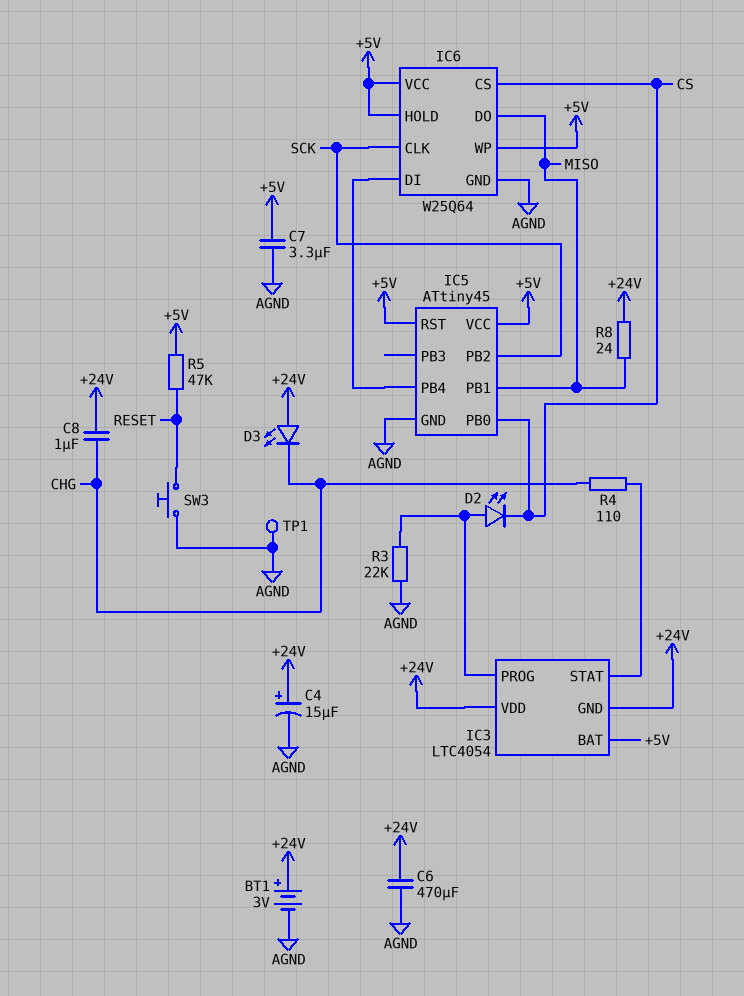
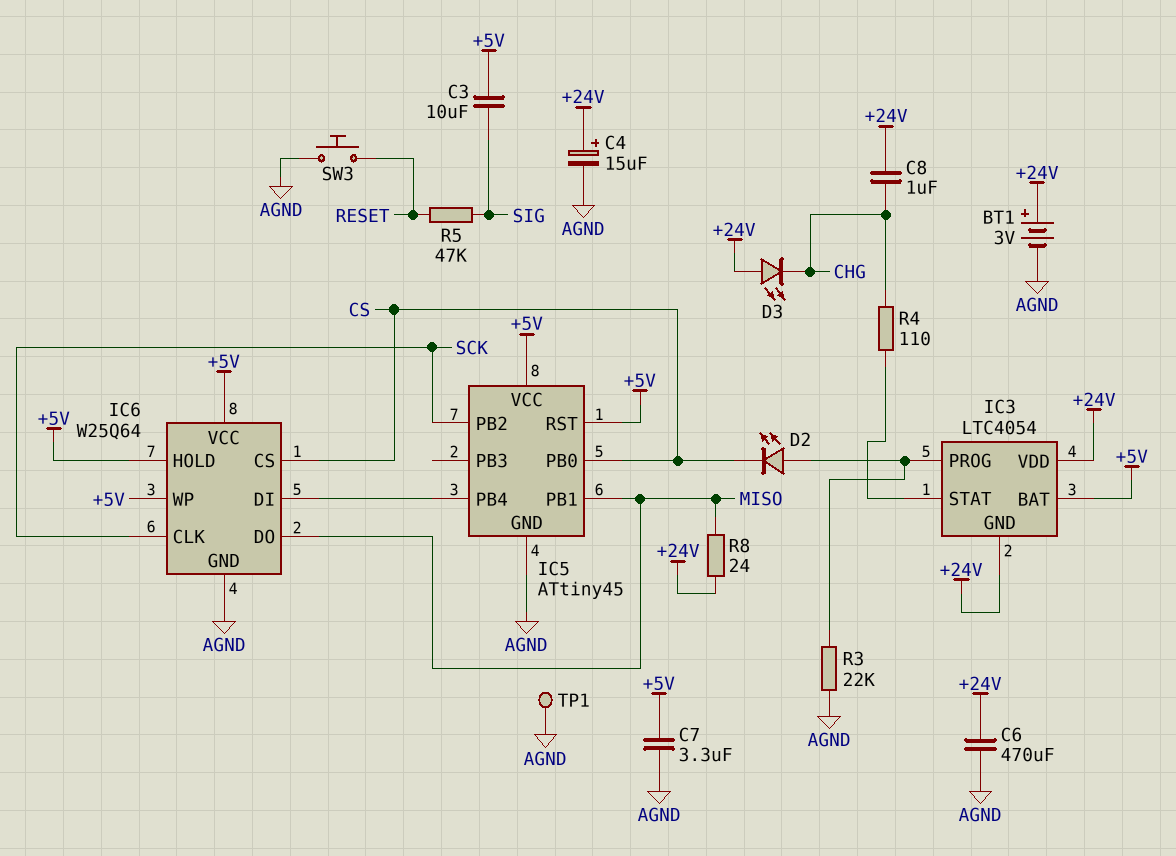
C3: none -> 10uF (+5V, SIG)
R5: 47k (+5V, RESET) -> 47k (RESET, SIG)

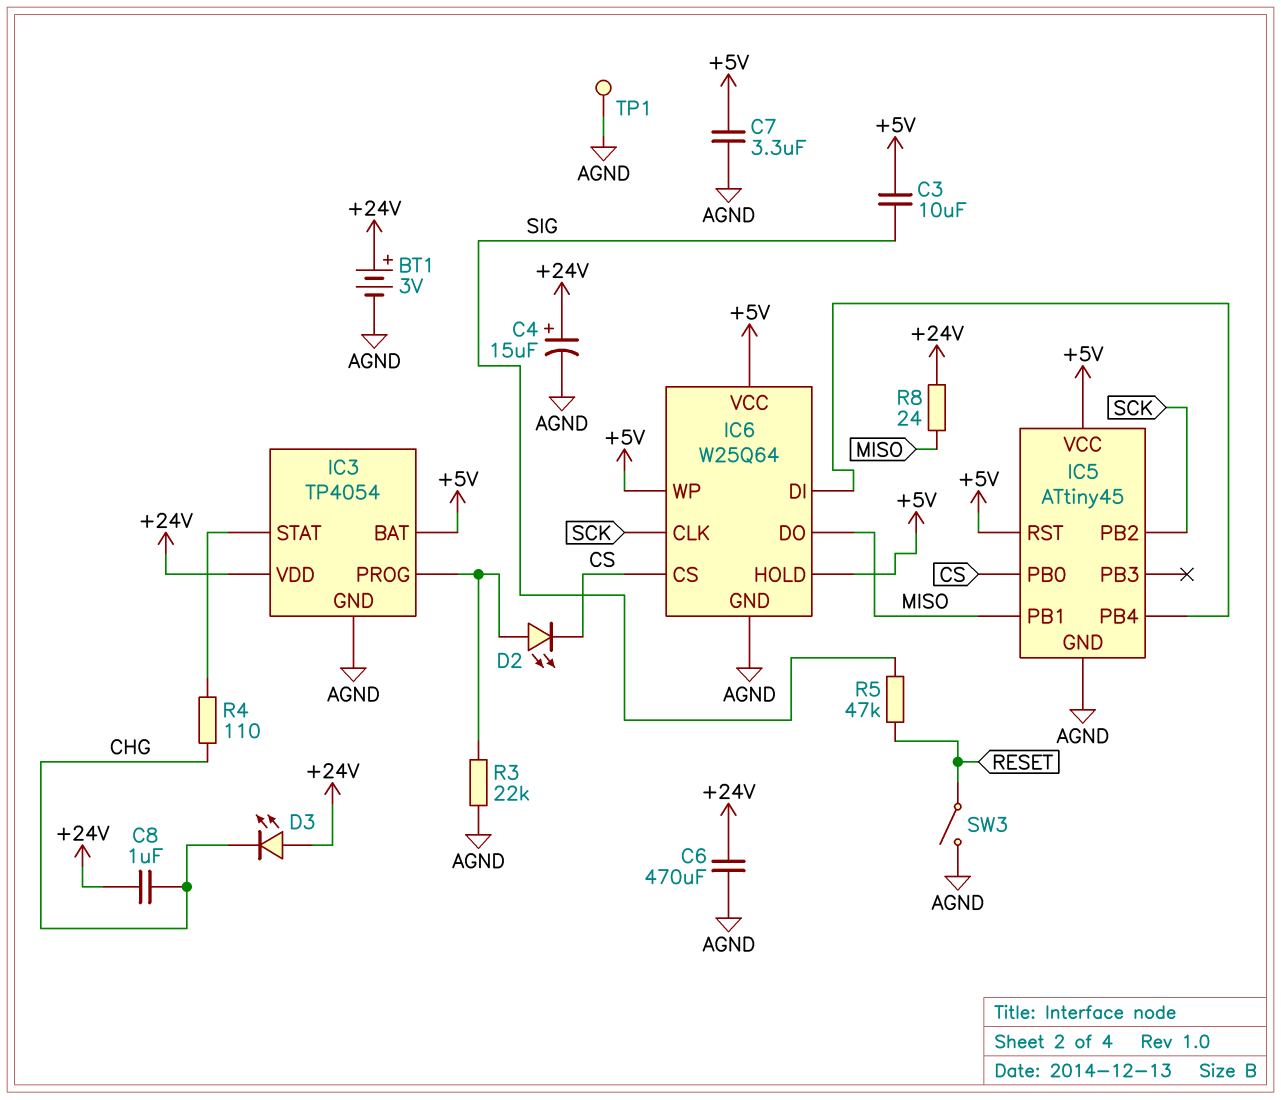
IC3: LTC4054 -> TP4054
IC3 pin GND: +24V -> AGND
SW3: button (AGND, RESET) -> switch (AGND, RESET)

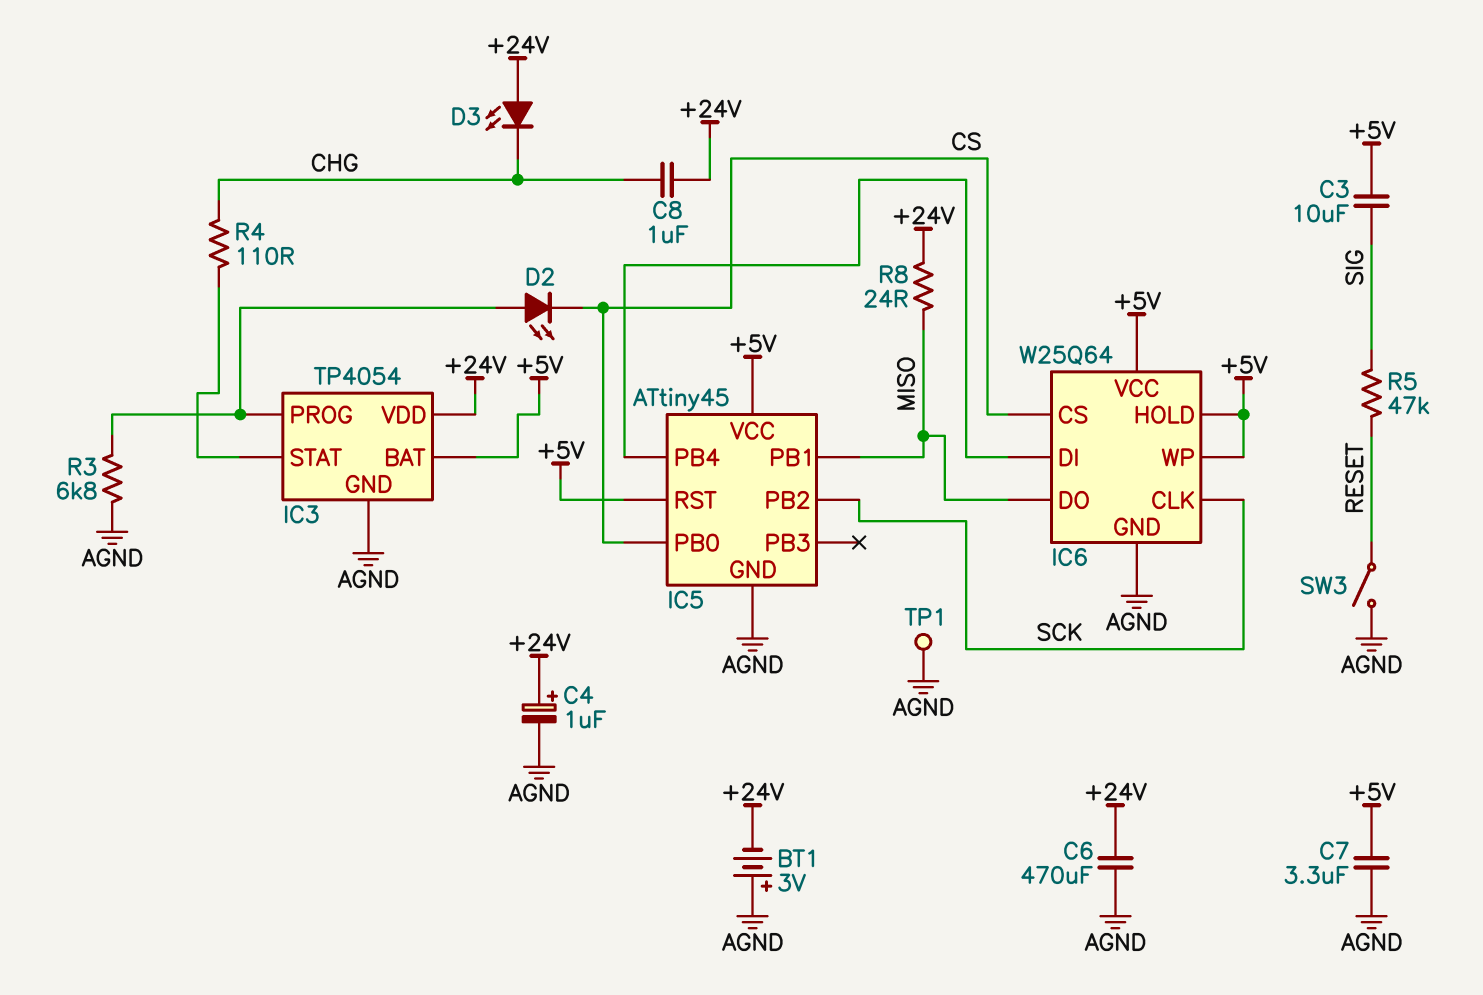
BT1: 3V (plus +24V, minus AGND) -> 3V (plus AGND, minus +24V)
C4: 15uF (plus +24V, minus AGND) -> 1uF (plus +24V, minus AGND)
R3: 22k (AGND, IC3/PROG) -> 6.8k (AGND, IC3/PROG)

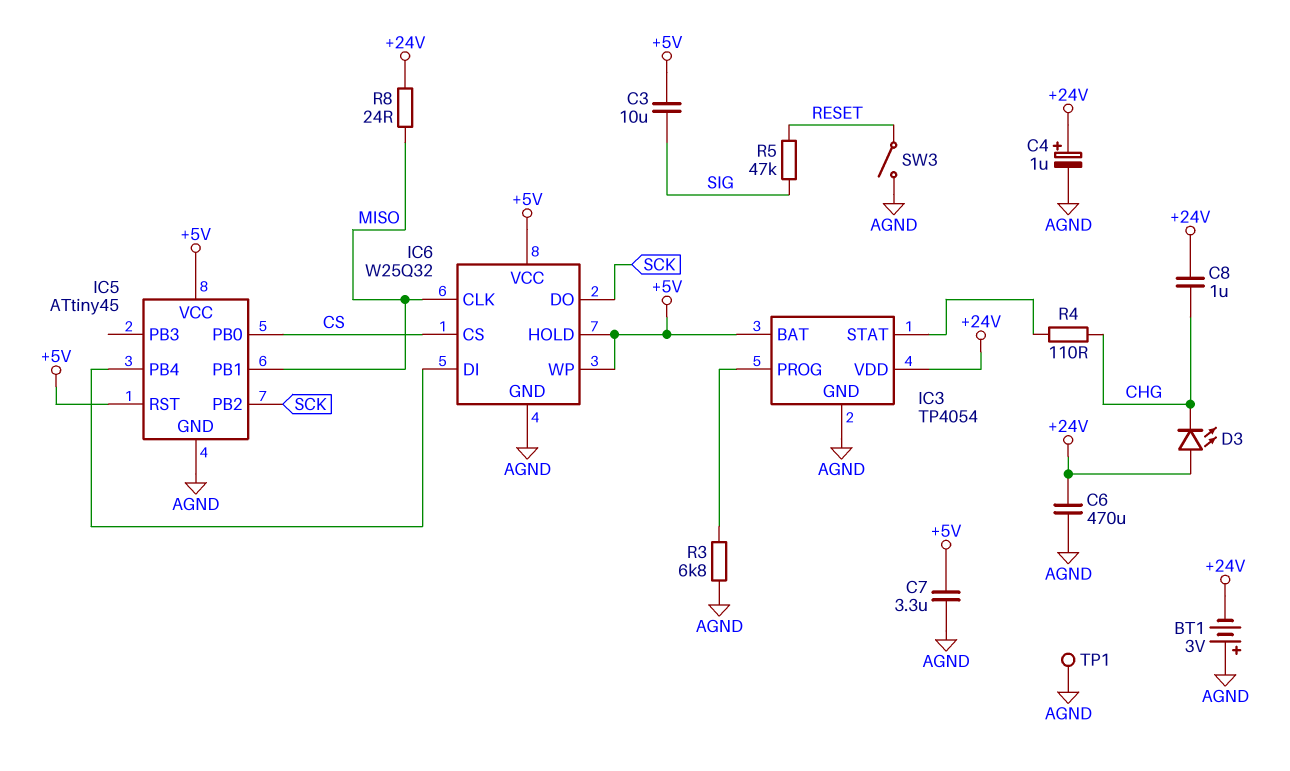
D2: LED (A IC3/PROG, K CS) -> none
IC6: W25Q64 -> W25Q32
IC6 pin CLK: SCK -> MISO
IC6 pin DO: MISO -> SCK

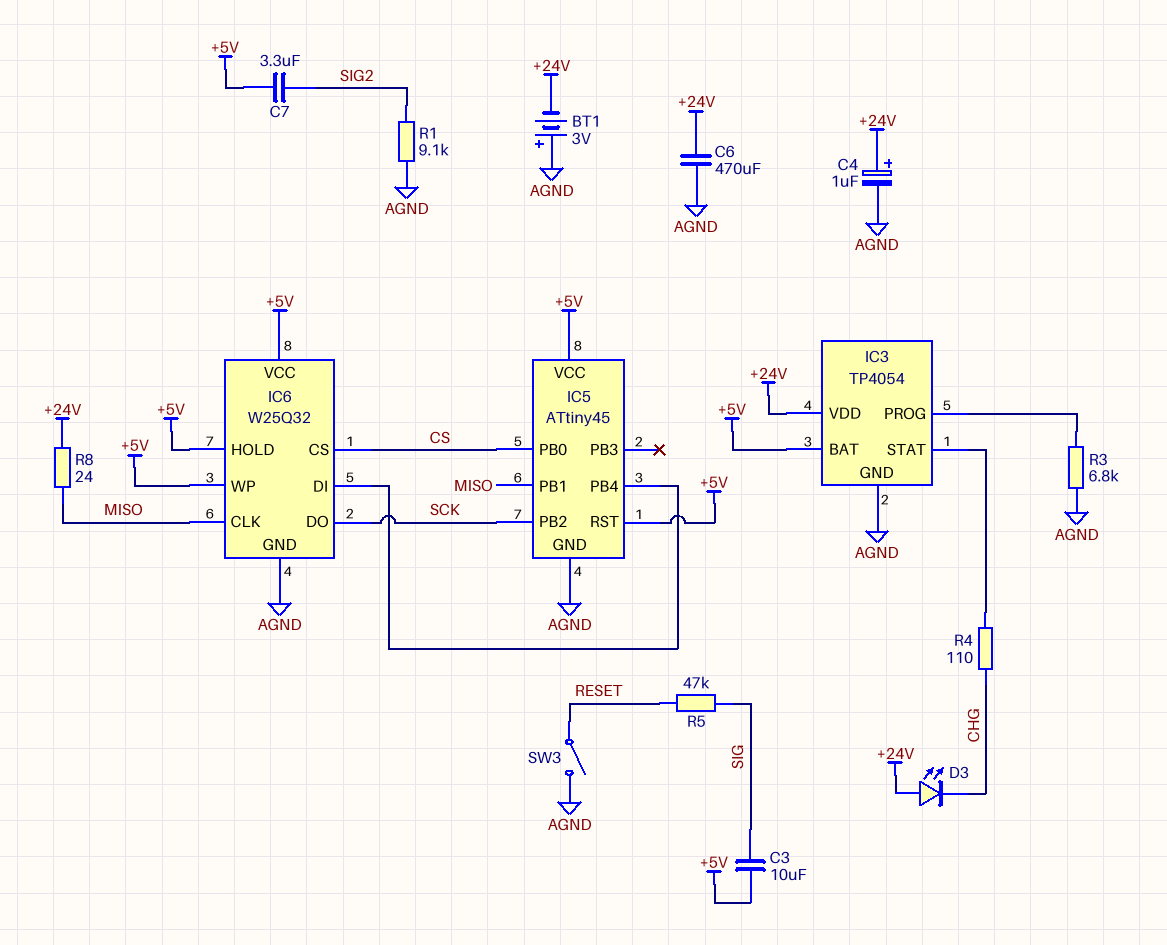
C7: 3.3uF (+5V, AGND) -> 3.3uF (+5V, SIG2)
C8: 1uF (+24V, CHG) -> none
R1: none -> 9.1k (AGND, SIG2)
TP1: test point (AGND) -> none

